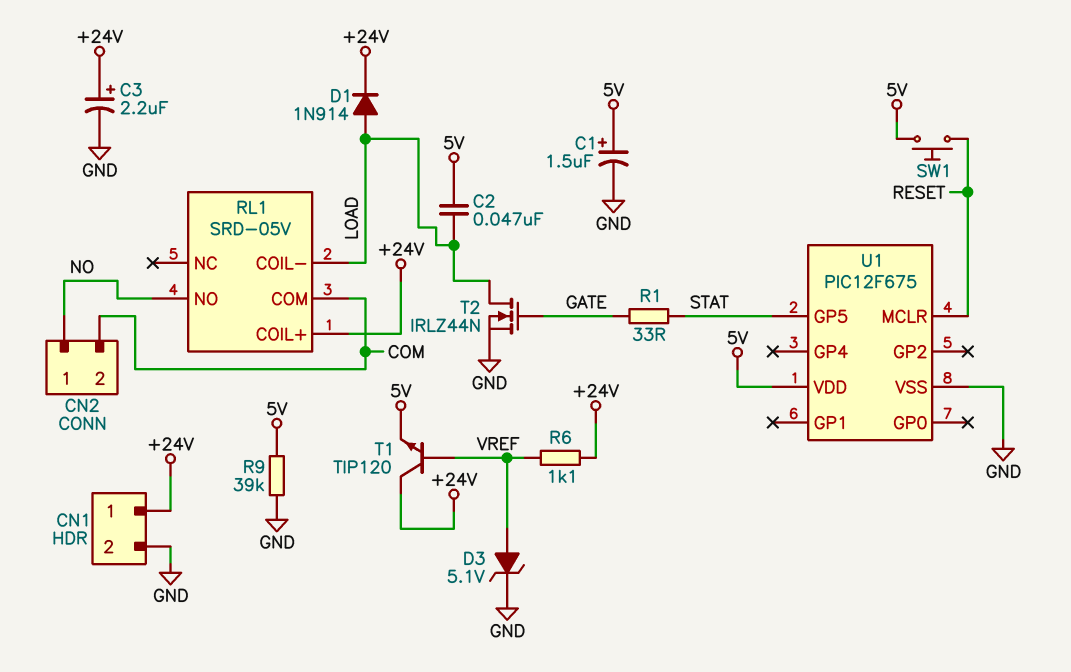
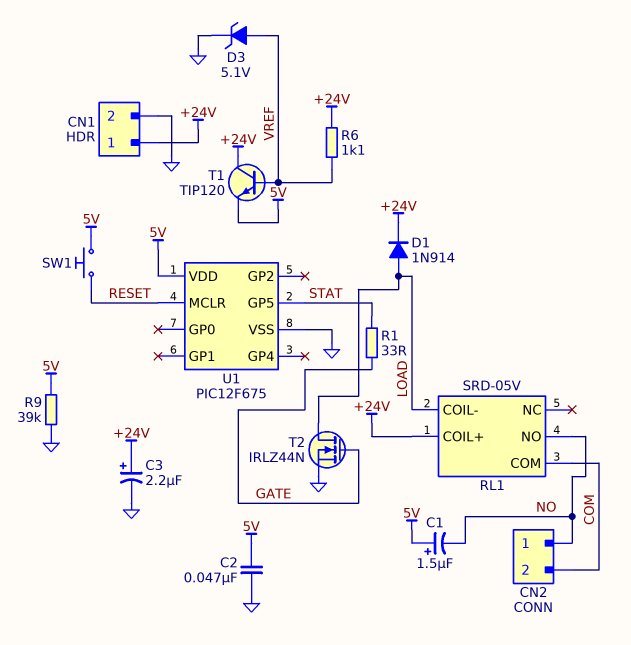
C1: 1.5uF (plus 5V, minus GND) -> 1.5uF (plus 5V, minus NO)
C2: 47nF (5V, LOAD) -> 47nF (5V, GND)

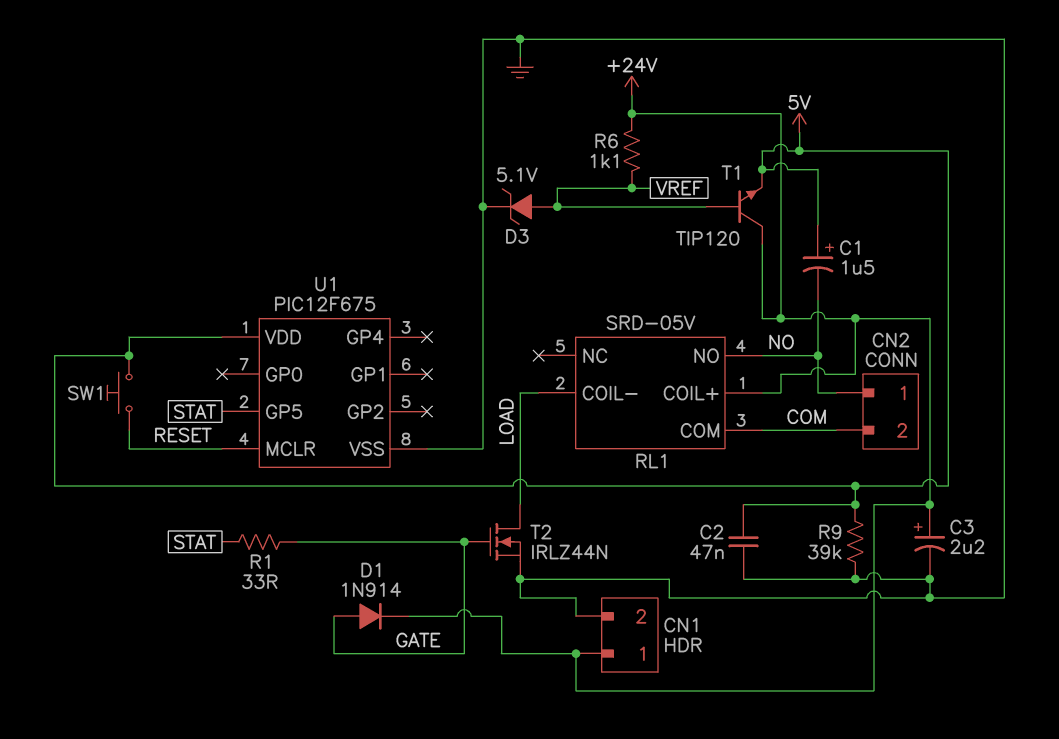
D1: diode 1N914 (A LOAD, K +24V) -> diode 1N914 (A GATE, K +24V)

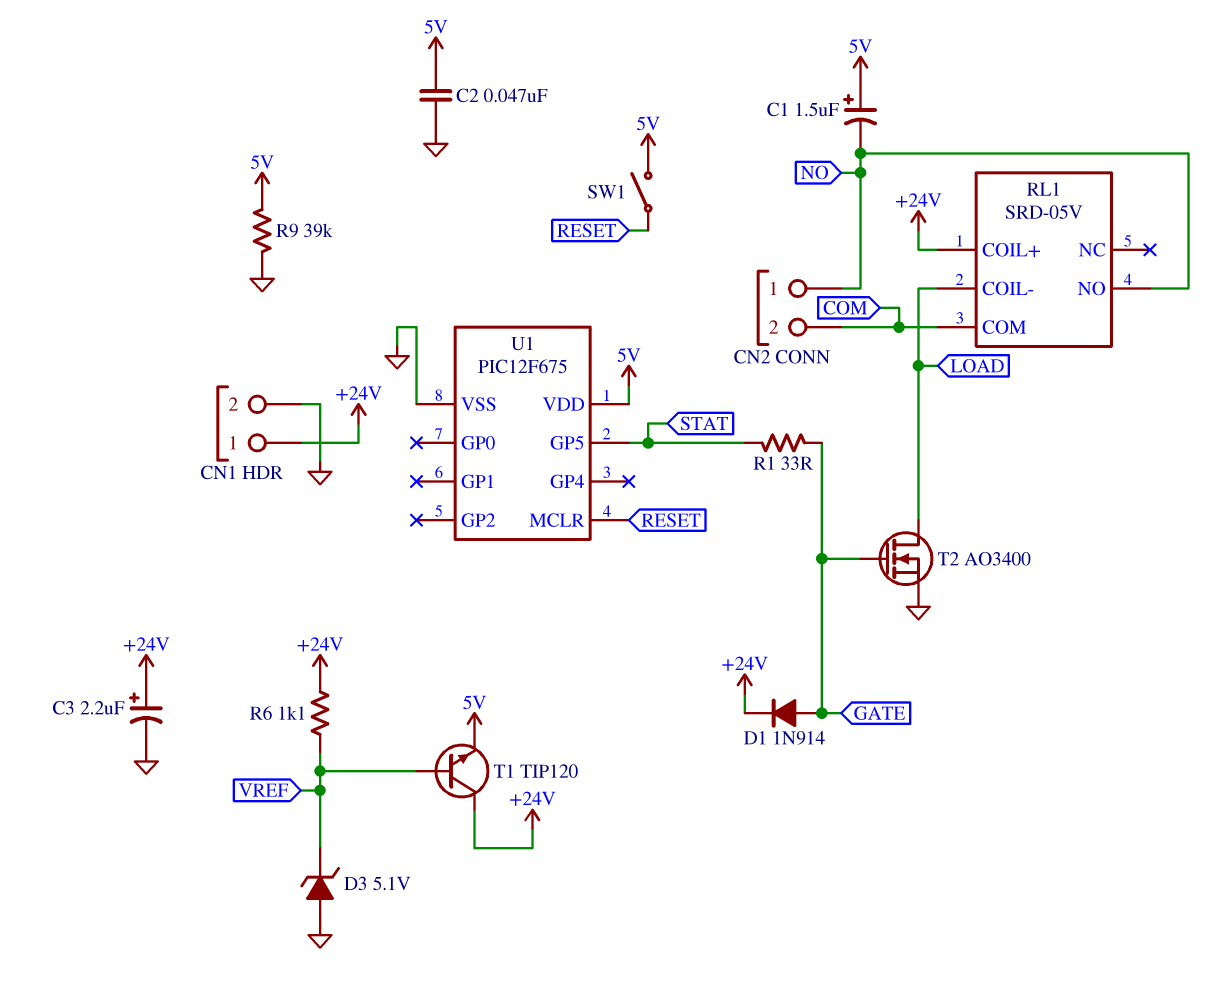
D3: zener 5.1V (A VREF, K GND) -> zener 5.1V (A GND, K VREF)
SW1: button (5V, RESET) -> switch (5V, RESET)
T2: NMOS IRLZ44N (G GATE, D LOAD, S GND) -> NMOS AO3400 (G GATE, D LOAD, S GND)

